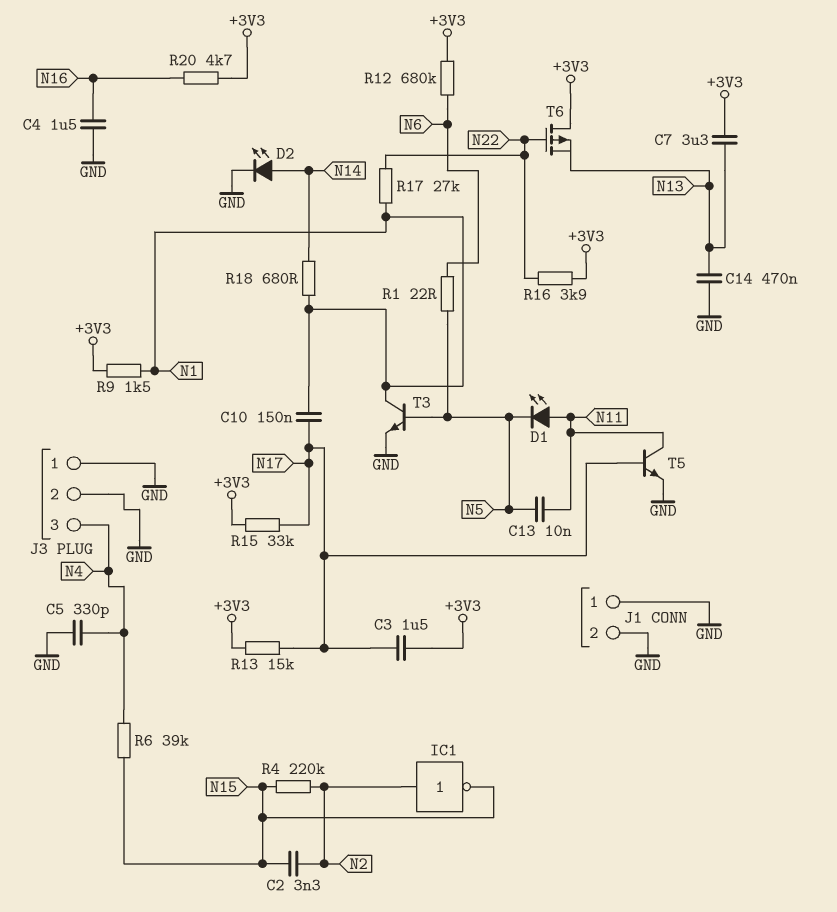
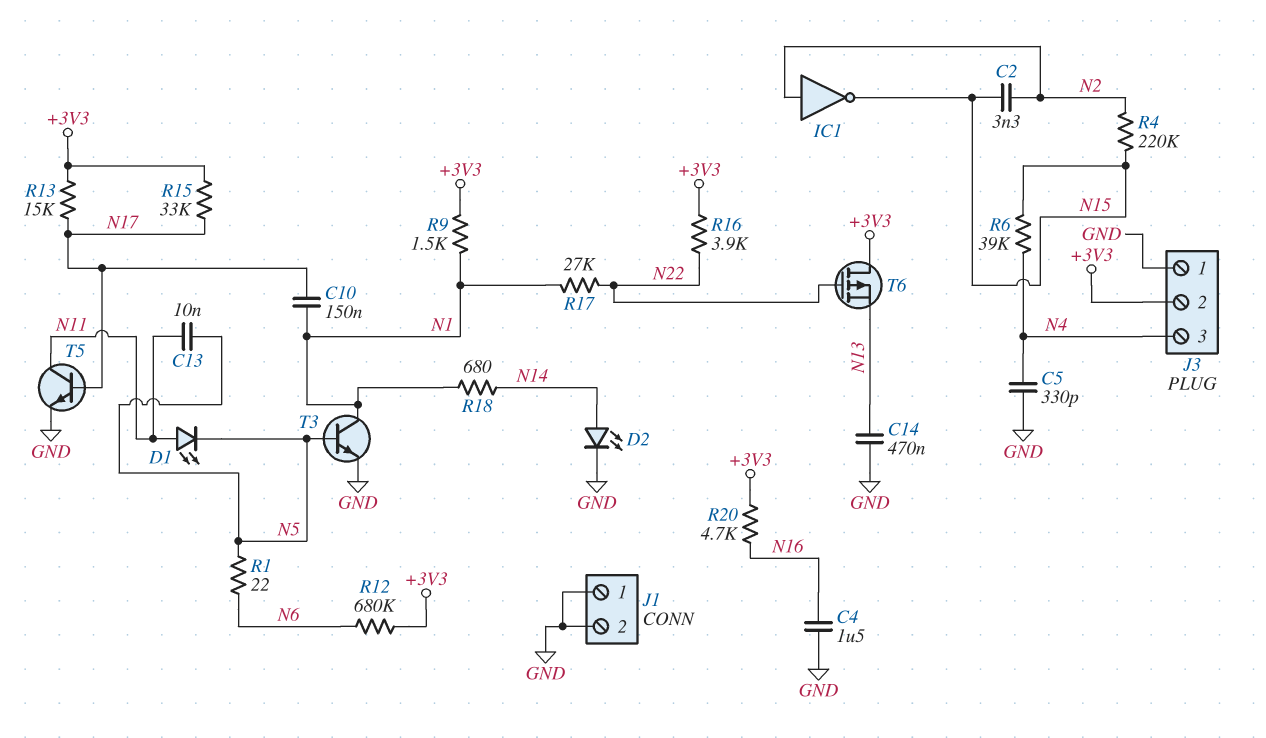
C3: 1.5uF (+3V3, N17) -> none
C7: 3.3uF (+3V3, N13) -> none
J3 pin 2: GND -> +3V3

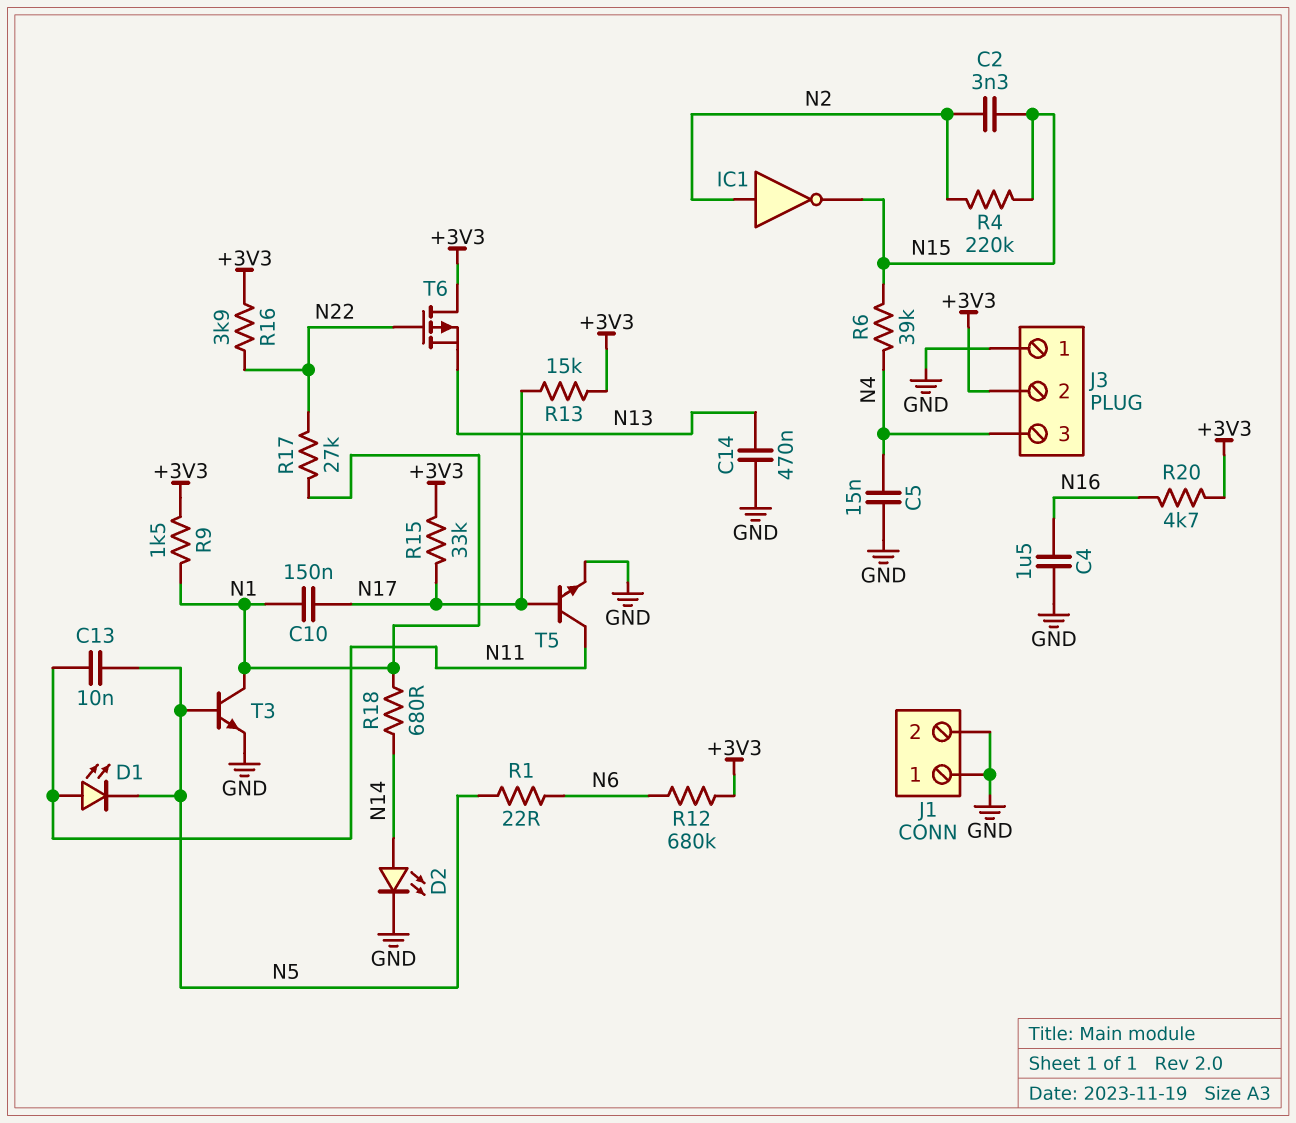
C5: 330pF (GND, N4) -> 15nF (GND, N4)

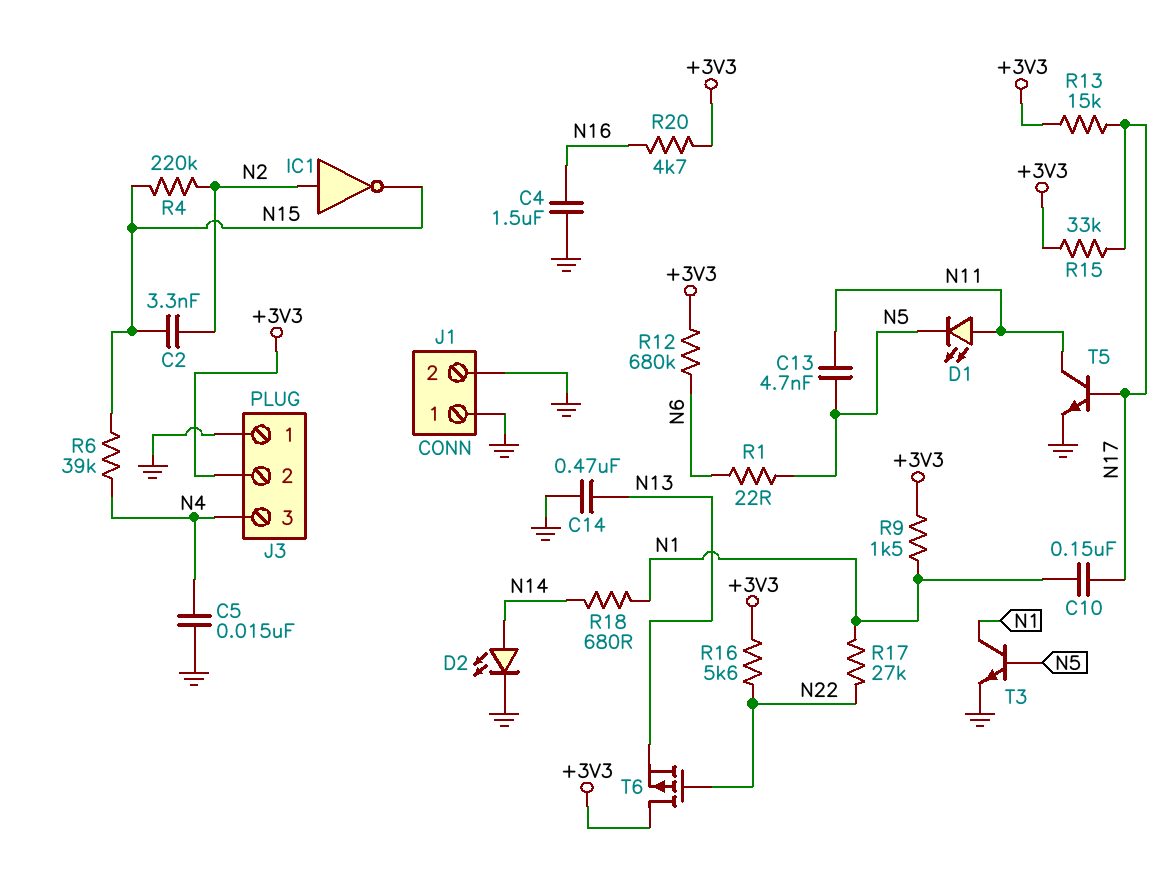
C13: 10nF (N5, N11) -> 4.7nF (N5, N11)
R16: 3.9k (+3V3, N22) -> 5.6k (+3V3, N22)

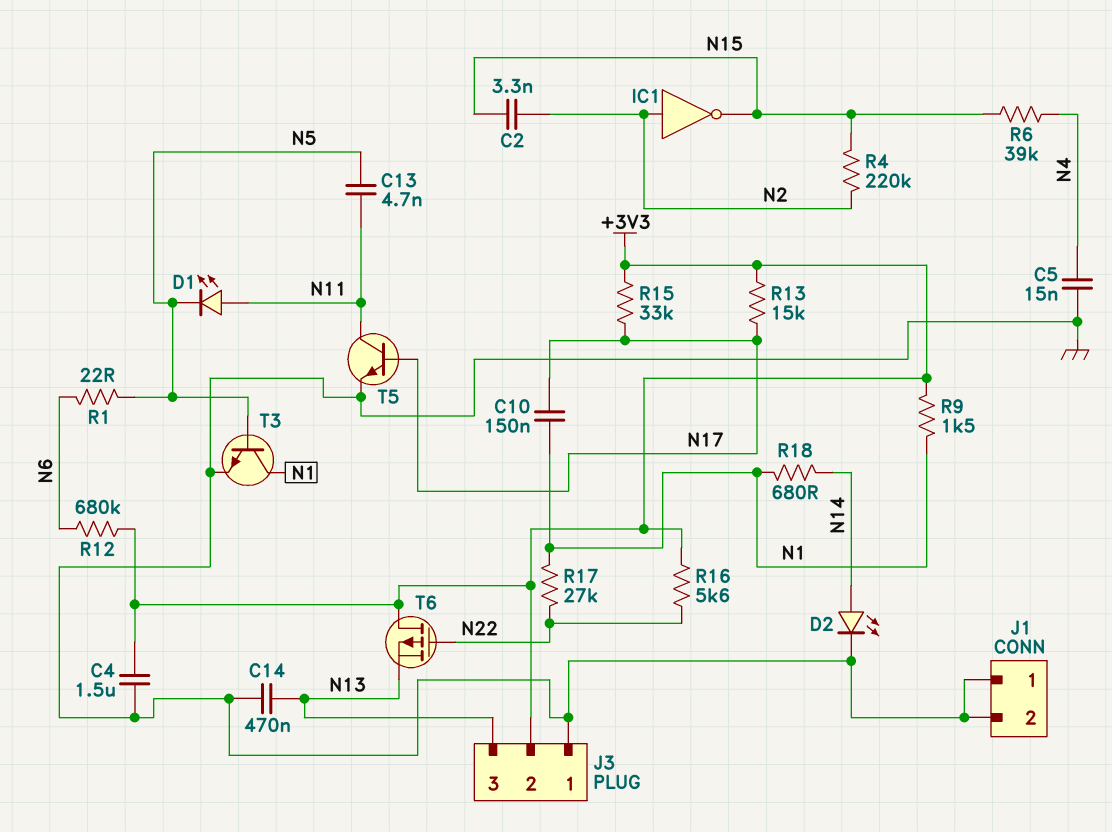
C4: 1.5uF (GND, N16) -> 1.5uF (+3V3, GND)
J3 pin 3: N4 -> N13
R20: 4.7k (+3V3, N16) -> none

